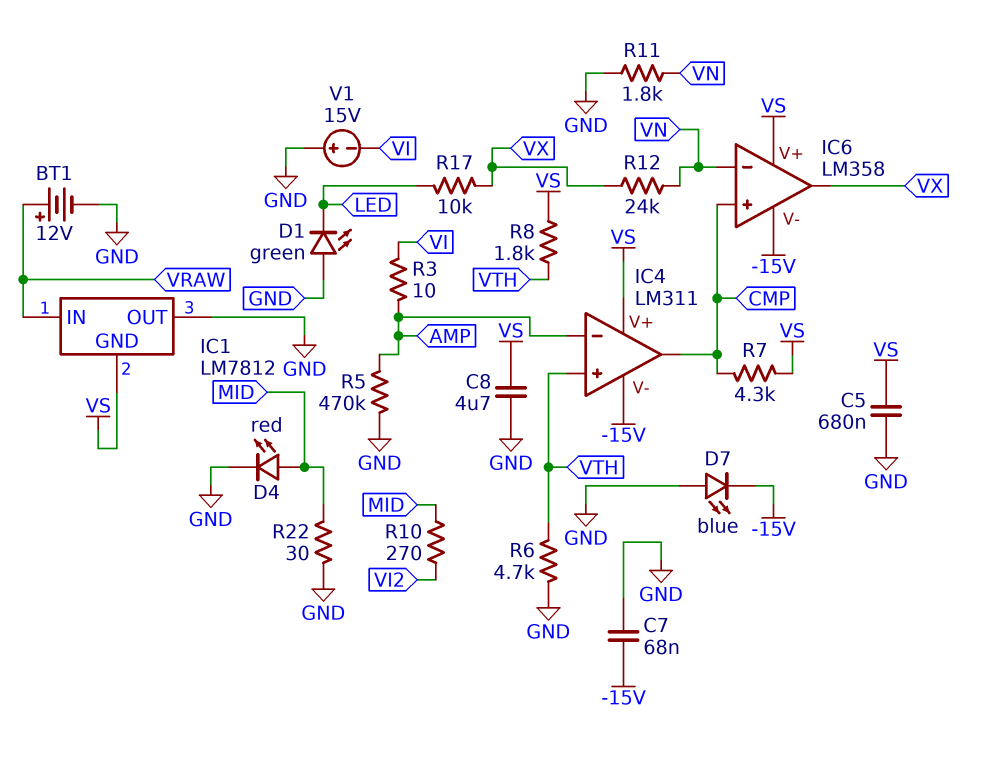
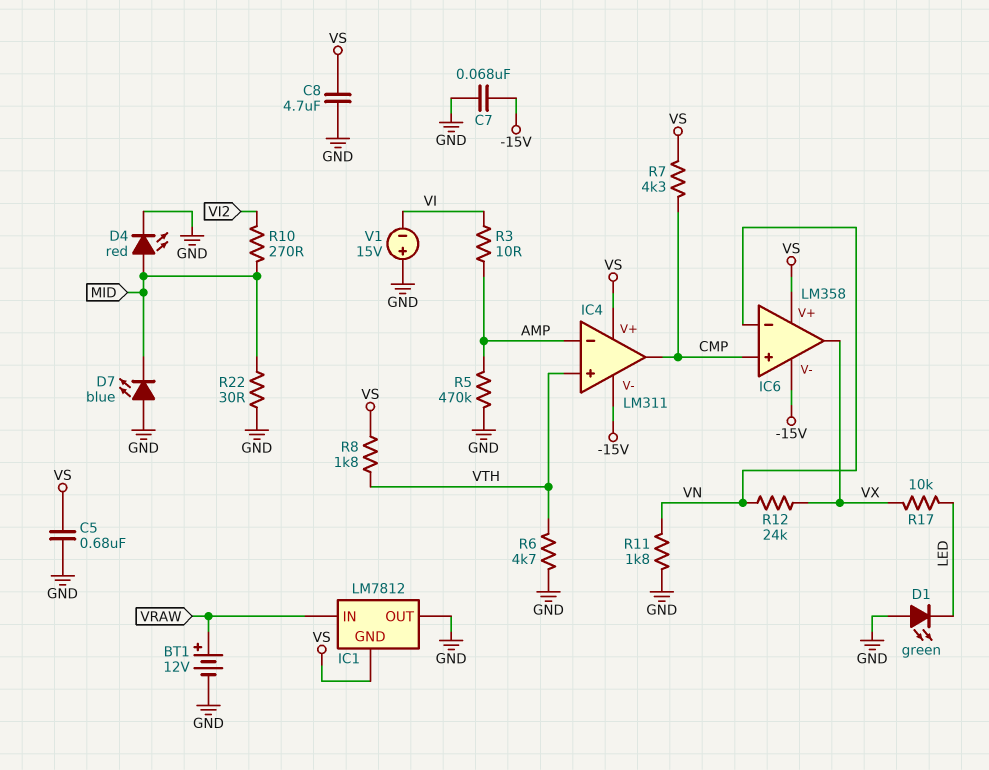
D7: LED blue (A GND, K -15V) -> LED blue (A GND, K MID)

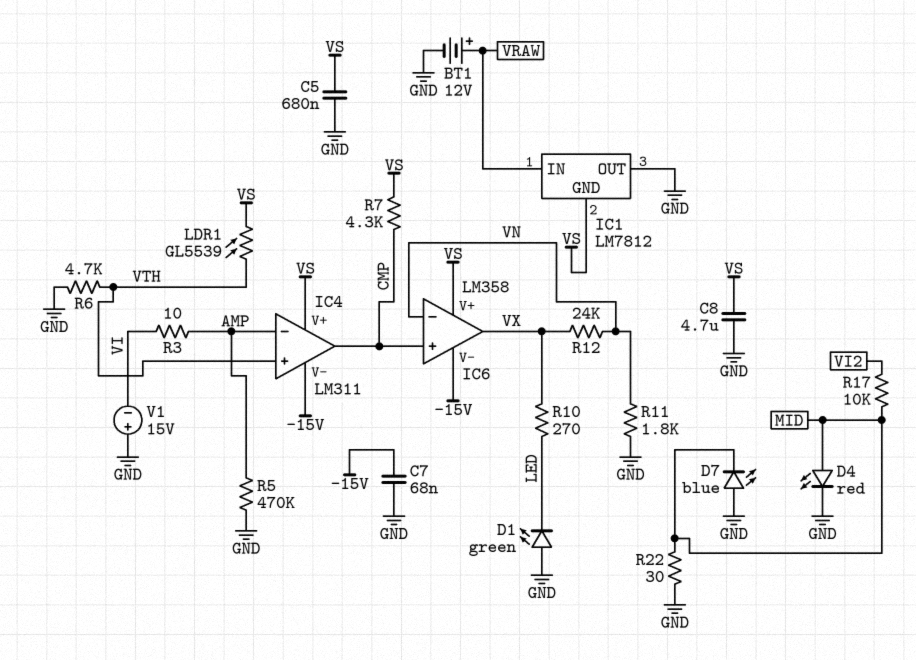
LDR1: none -> GL5539 (VS, VTH)
R8: 1.8k (VS, VTH) -> none
R10: 270 (MID, VI2) -> 270 (LED, VX)
R17: 10k (LED, VX) -> 10k (MID, VI2)

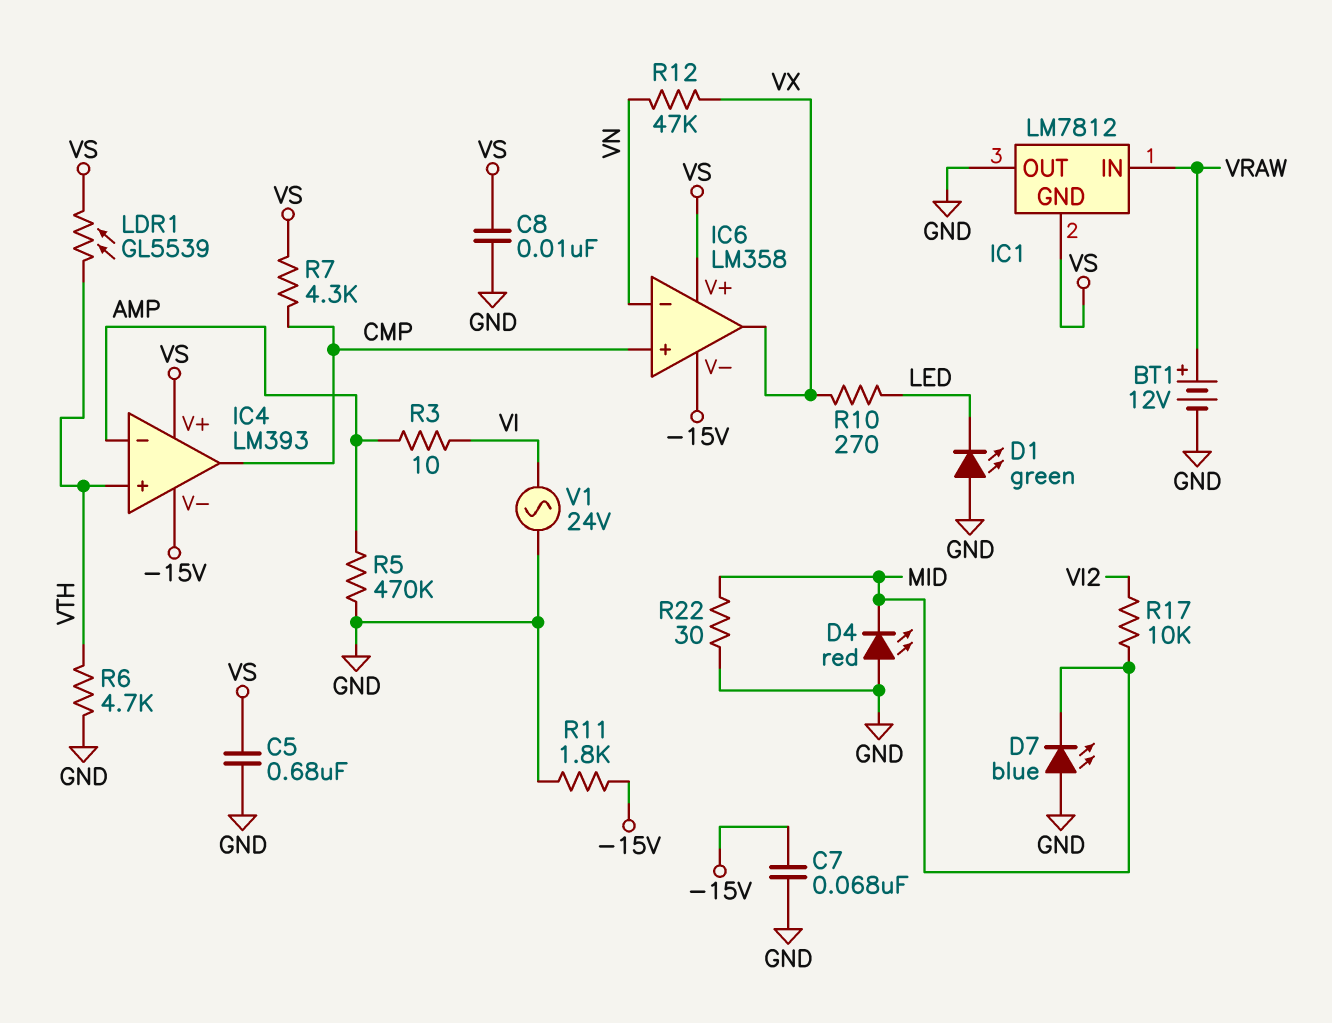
C8: 4.7uF (GND, VS) -> 10nF (GND, VS)
D4: LED red (A MID, K GND) -> LED red (A GND, K MID)
IC4: LM311 -> LM393
R11: 1.8k (GND, VN) -> 1.8k (-15V, GND)
R12: 24k (VN, VX) -> 47k (VN, VX)
V1: 15V (plus GND, minus VI) -> AC 24V (GND, VI)

